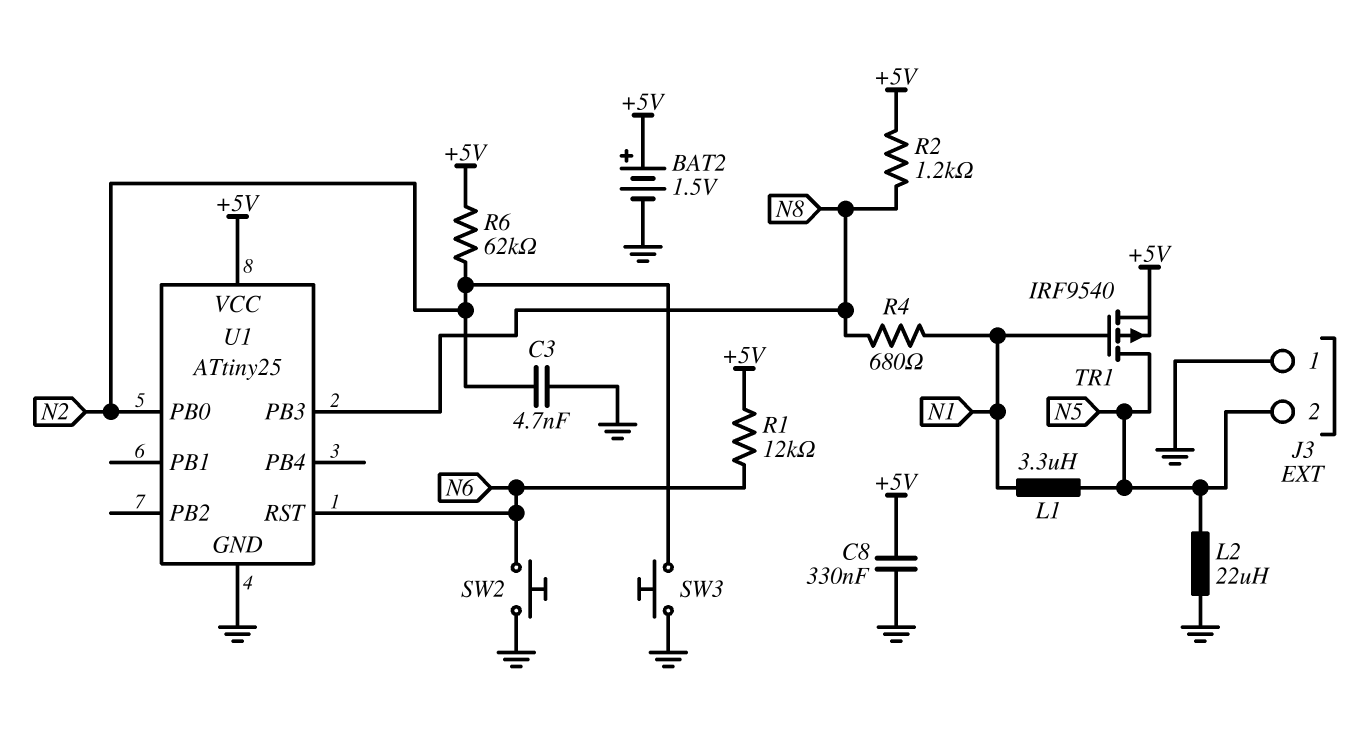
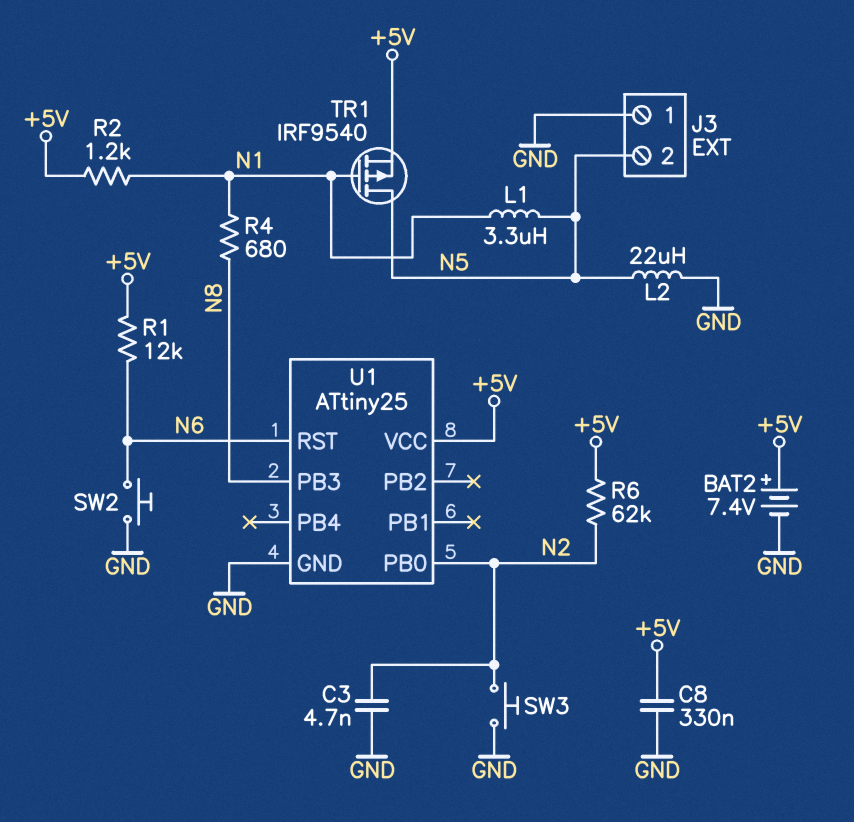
BAT2: 1.5V (plus +5V, minus GND) -> 7.4V (plus +5V, minus GND)
R2: 1.2k (+5V, N8) -> 1.2k (+5V, N1)

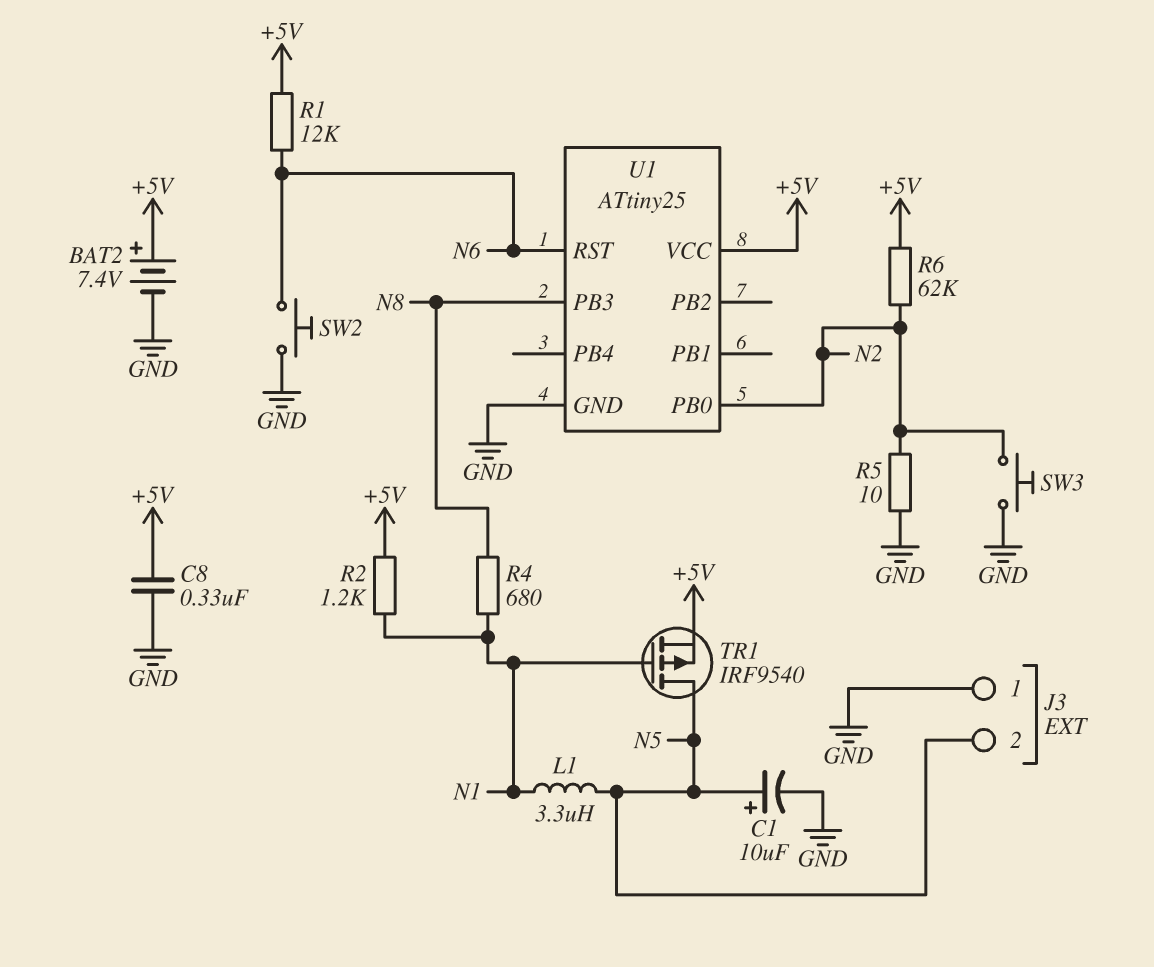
C1: none -> 10uF (plus N5, minus GND)
C3: 4.7nF (GND, N2) -> none
L2: 22uH (GND, N5) -> none
R5: none -> 10 (GND, N2)

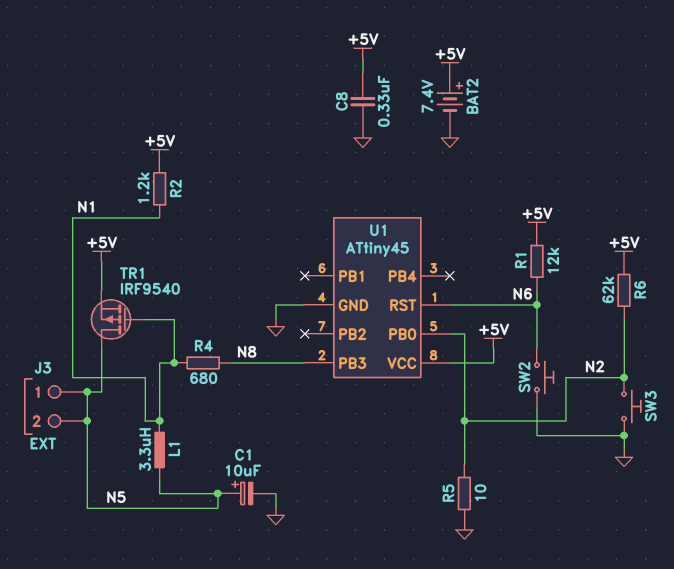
J3 pin 1: GND -> N5
U1: ATtiny25 -> ATtiny45

